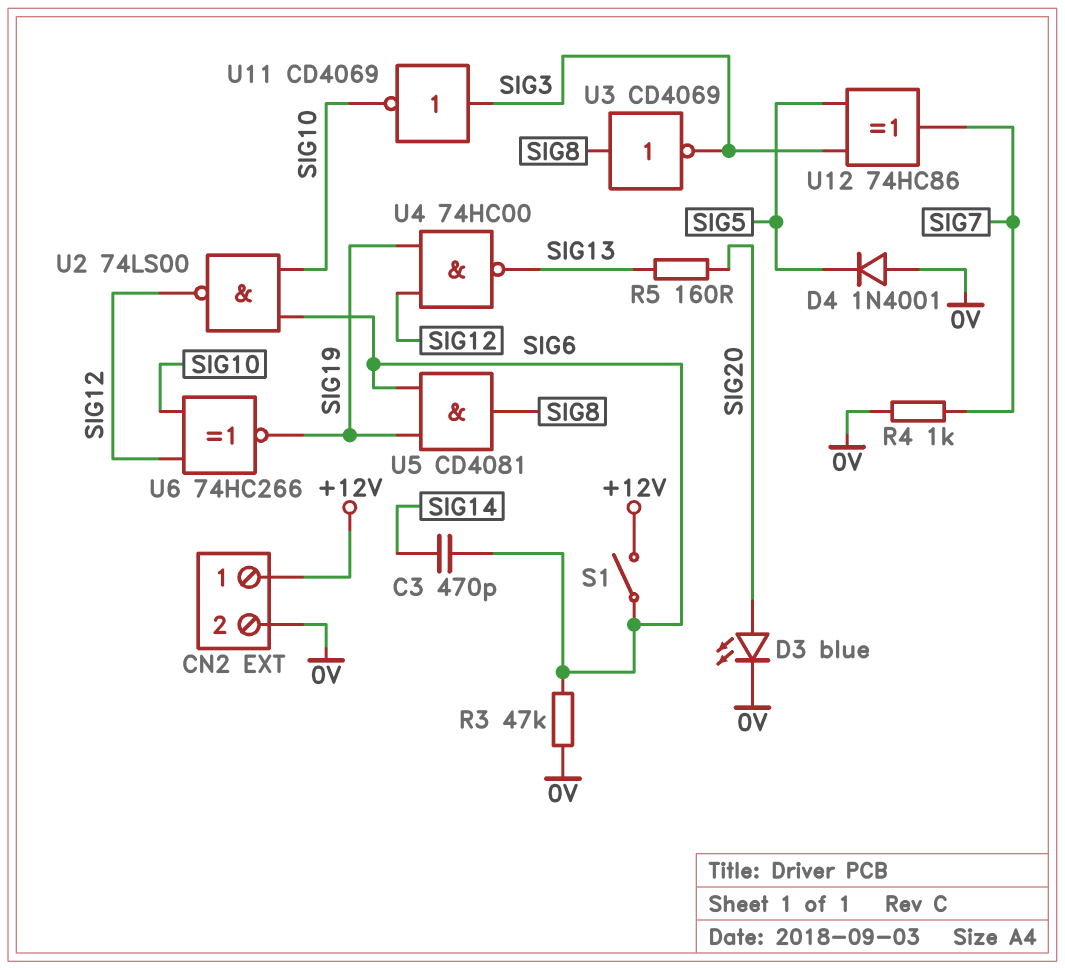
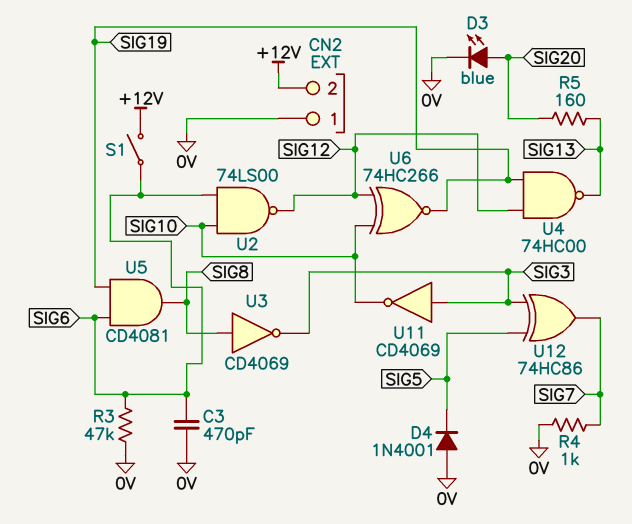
C3: 470pF (SIG6, SIG14) -> 470pF (0V, SIG6)
CN2 pin 1: +12V -> 0V
CN2 pin 2: 0V -> +12V

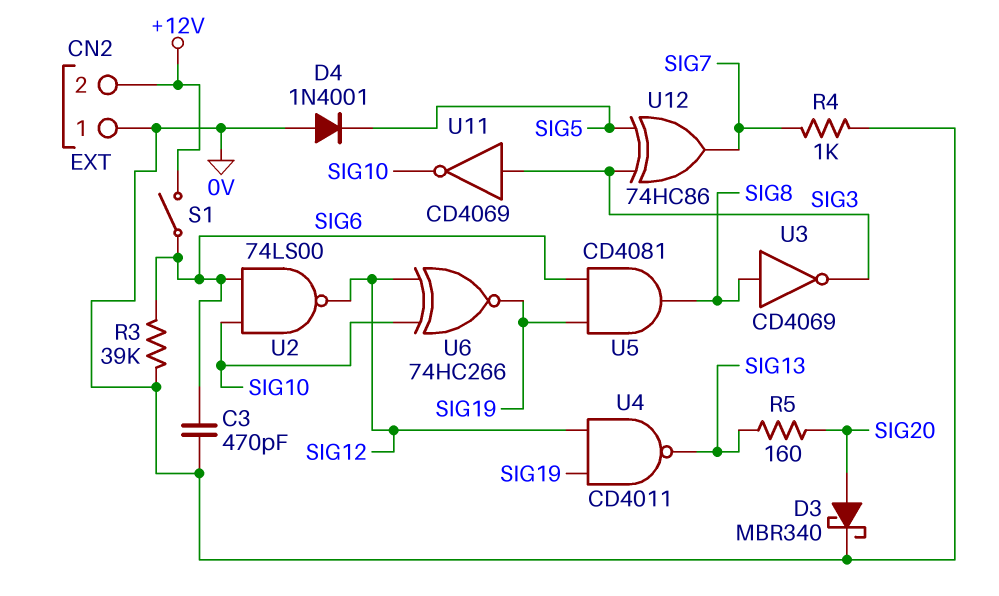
D3: LED blue (A SIG20, K 0V) -> schottky MBR340 (A SIG20, K 0V)
R3: 47k (0V, SIG6) -> 39k (0V, SIG6)
U4: NAND 74HC00 (in SIG12, in SIG19, out SIG13) -> NAND CD4011 (in SIG12, in SIG19, out SIG13)

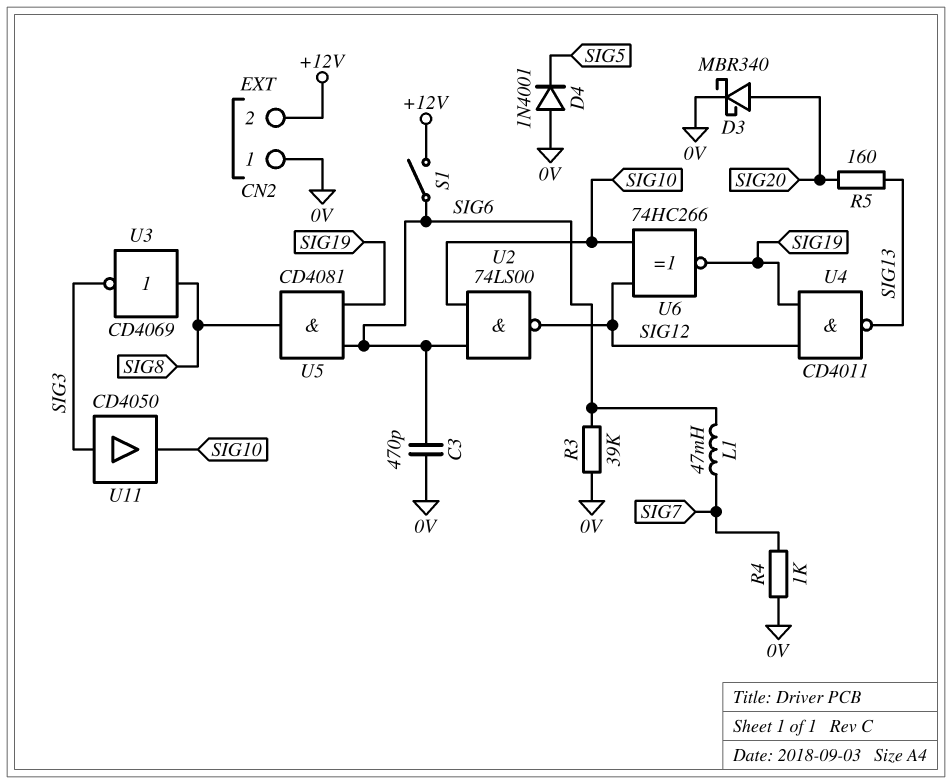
L1: none -> 47mH (SIG6, SIG7)
U11: NOT CD4069 (in SIG3, out SIG10) -> buffer CD4050 (in SIG3, out SIG10)
U12: XOR 74HC86 (in SIG3, in SIG5, out SIG7) -> none

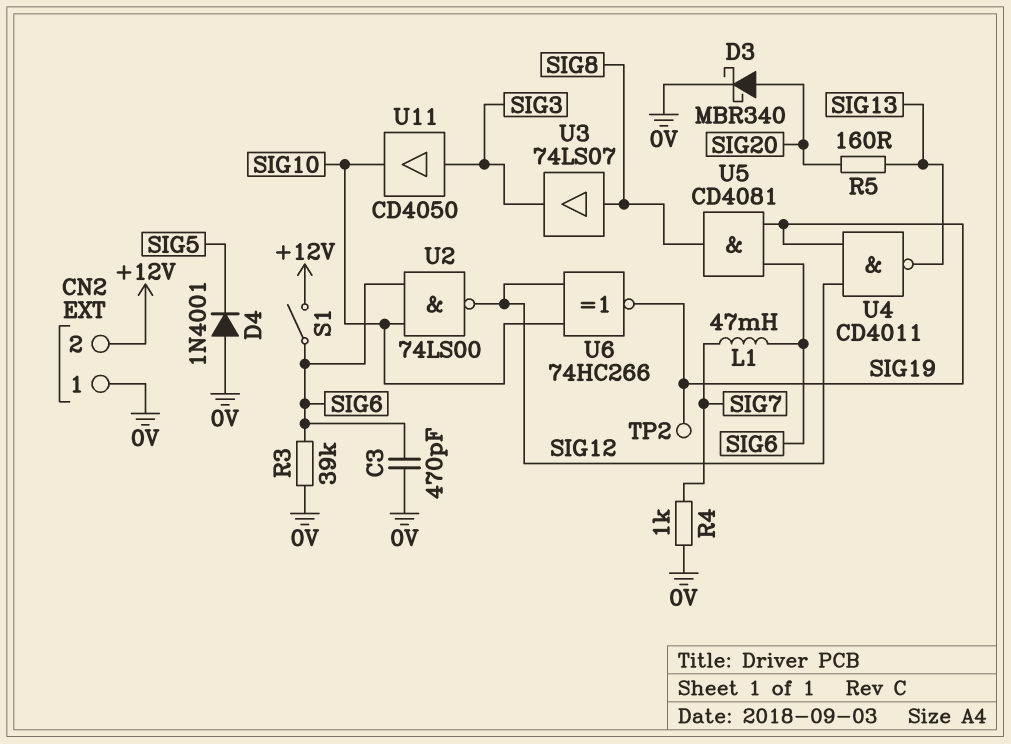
TP2: none -> test point (SIG19)
U3: NOT CD4069 (in SIG8, out SIG3) -> buffer 74LS07 (in SIG8, out SIG3)

